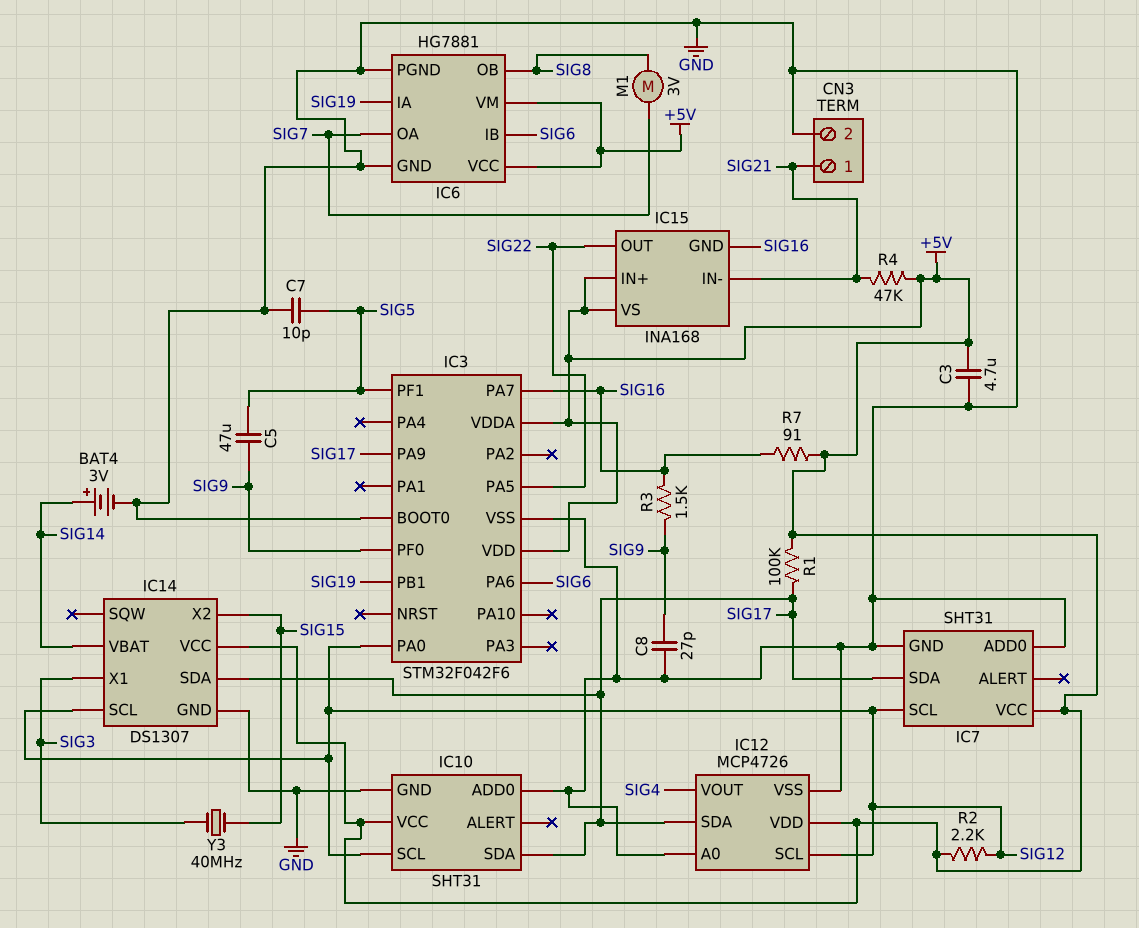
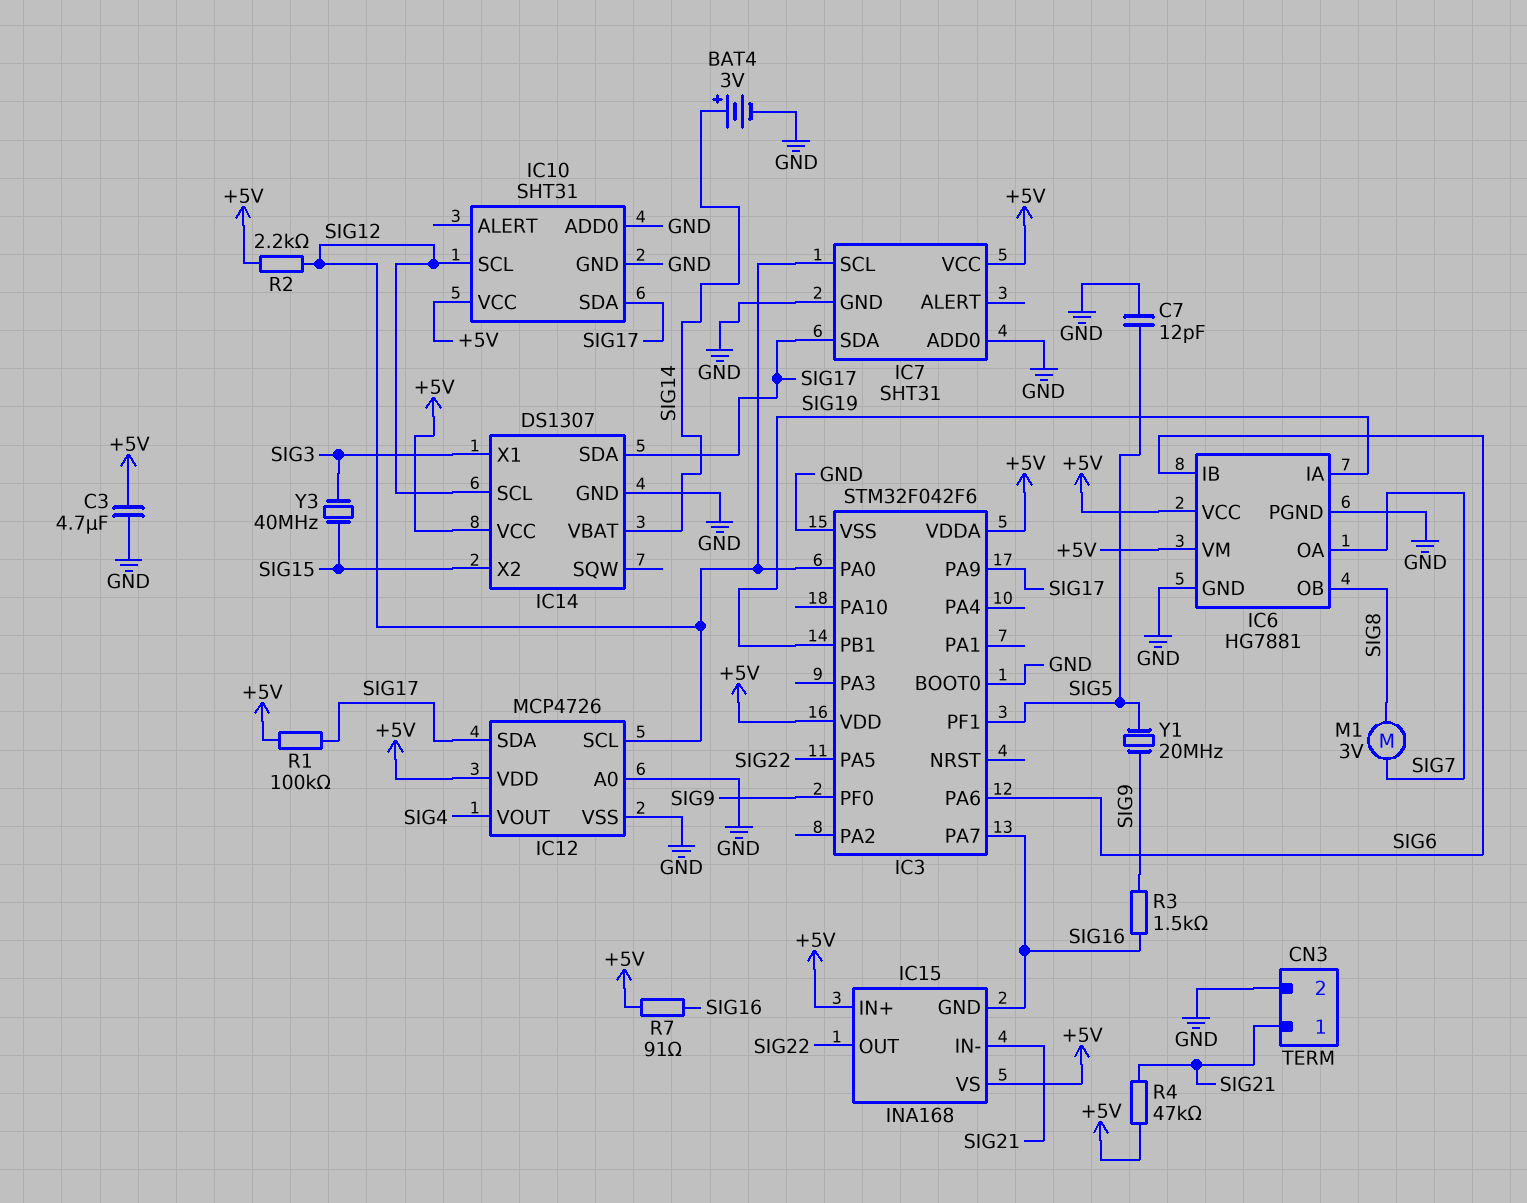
C5: 47uF (SIG5, SIG9) -> none
C7: 10pF (GND, SIG5) -> 12pF (GND, SIG5)
C8: 27pF (GND, SIG9) -> none
Y1: none -> 20MHz (SIG5, SIG9)

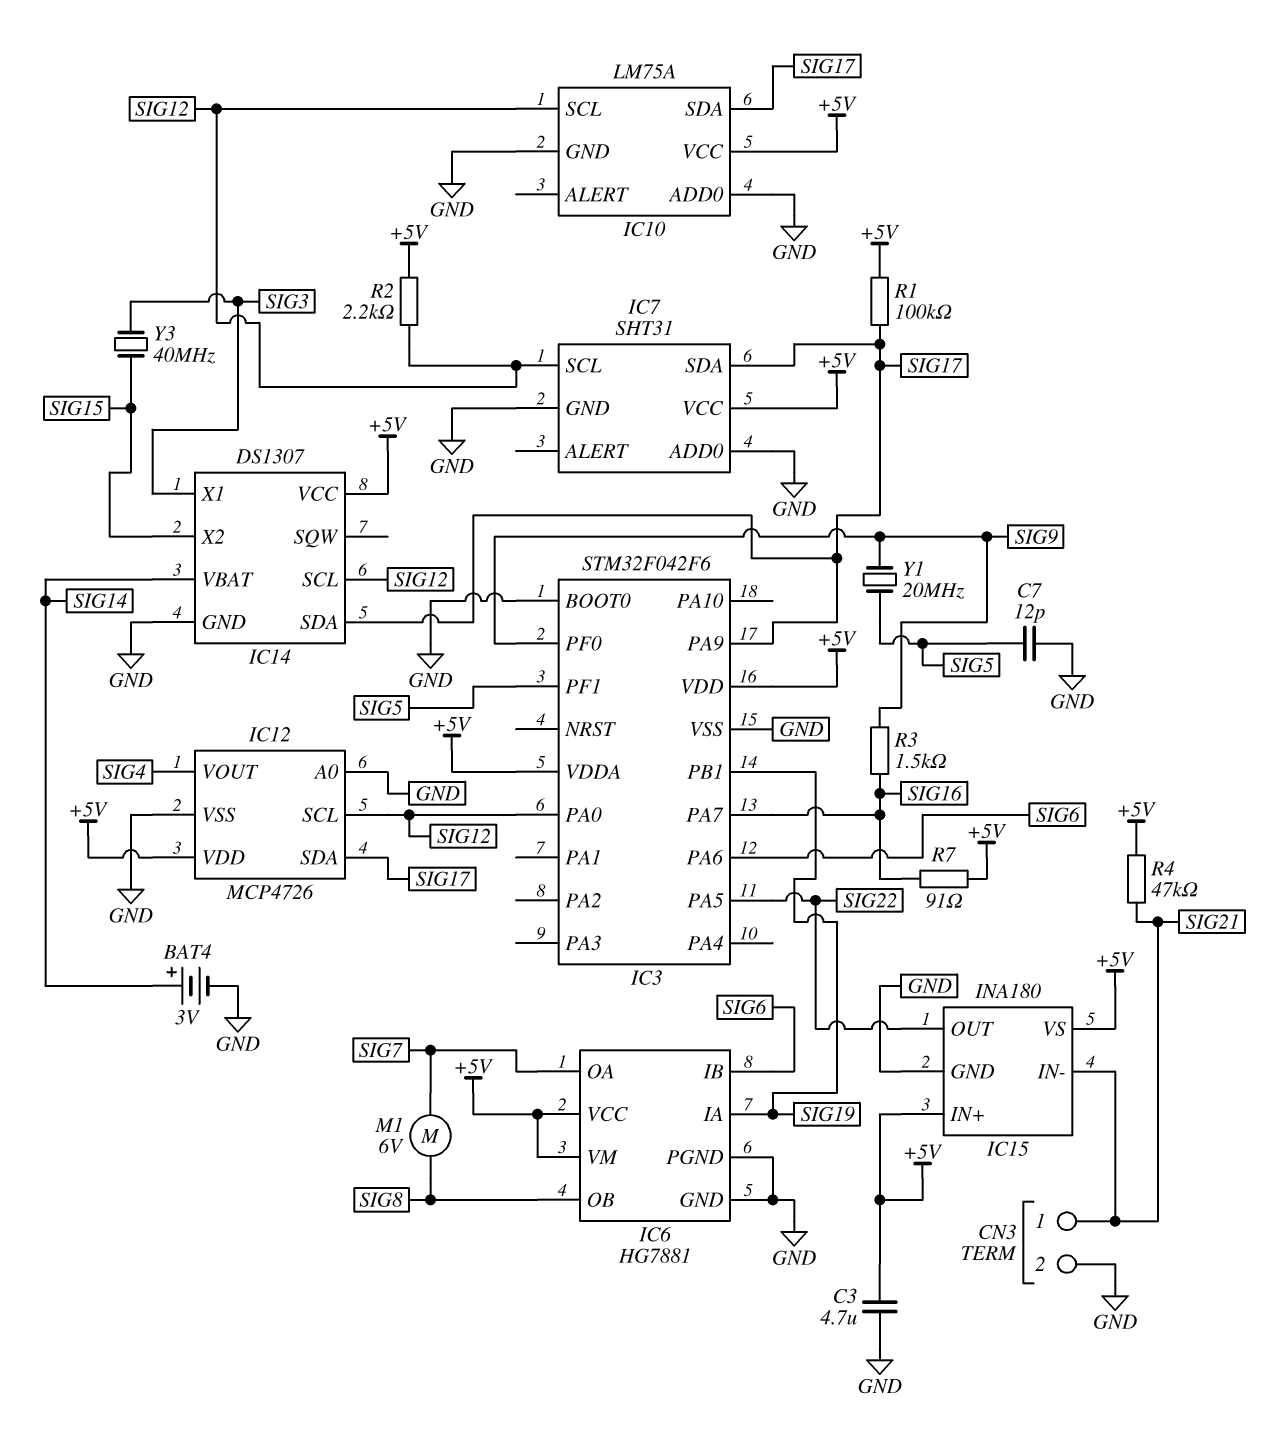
IC10: SHT31 -> LM75A
IC15: INA168 -> INA180
IC15 pin GND: SIG16 -> GND
M1: motor 3V (SIG7, SIG8) -> motor 6V (SIG7, SIG8)

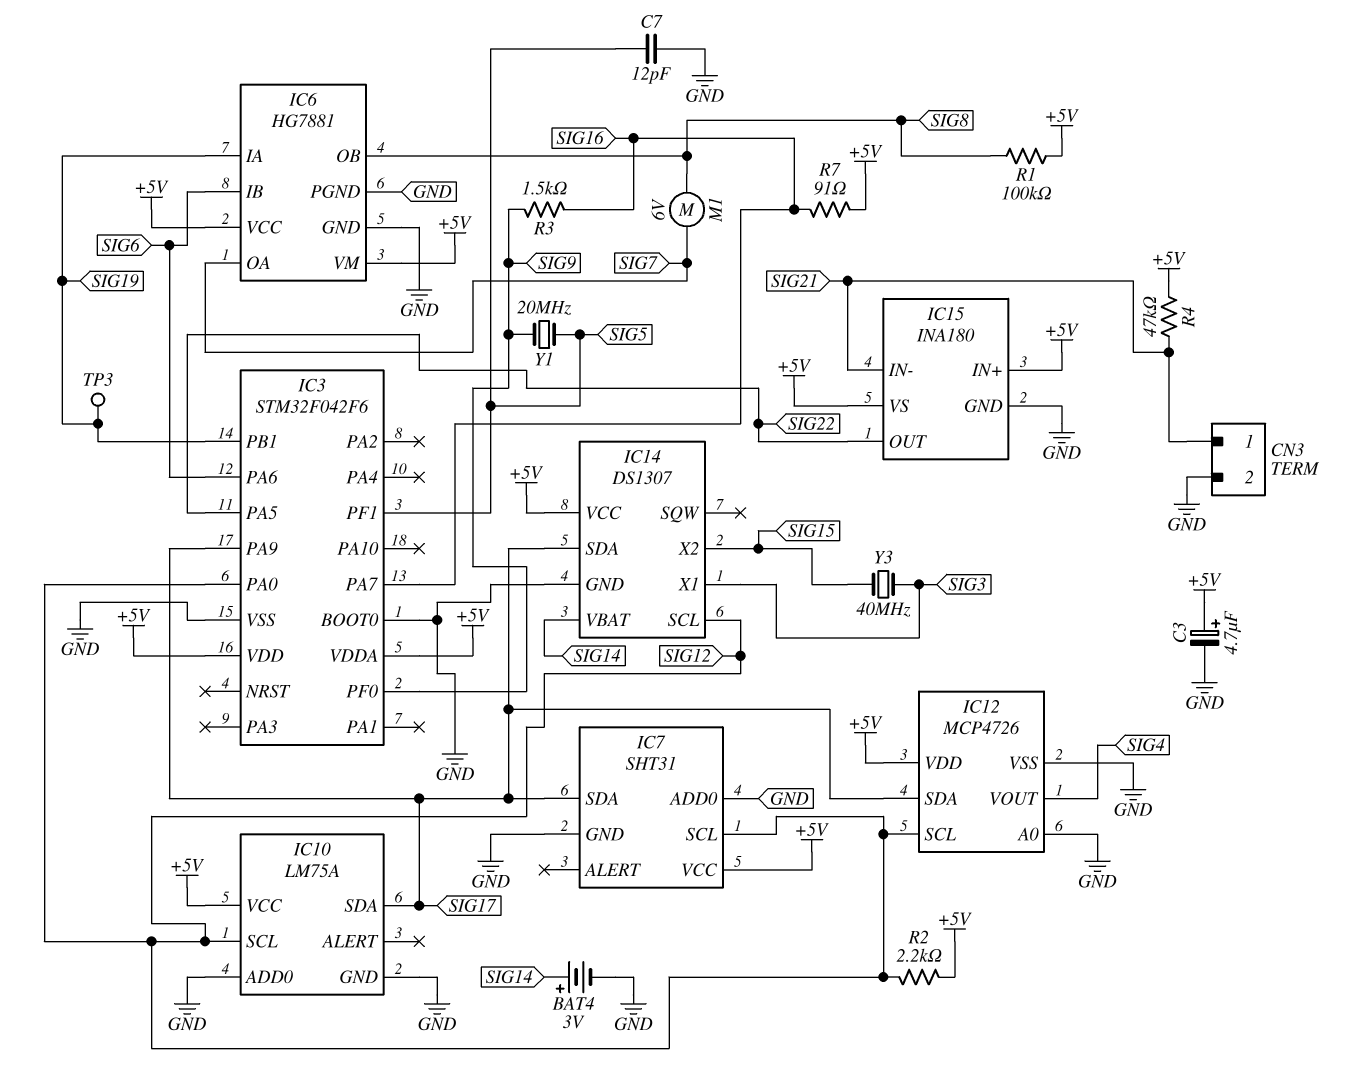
C3: 4.7uF (+5V, GND) -> 4.7uF (plus +5V, minus GND)
R1: 100k (+5V, SIG17) -> 100k (+5V, SIG8)
TP3: none -> test point (SIG19)

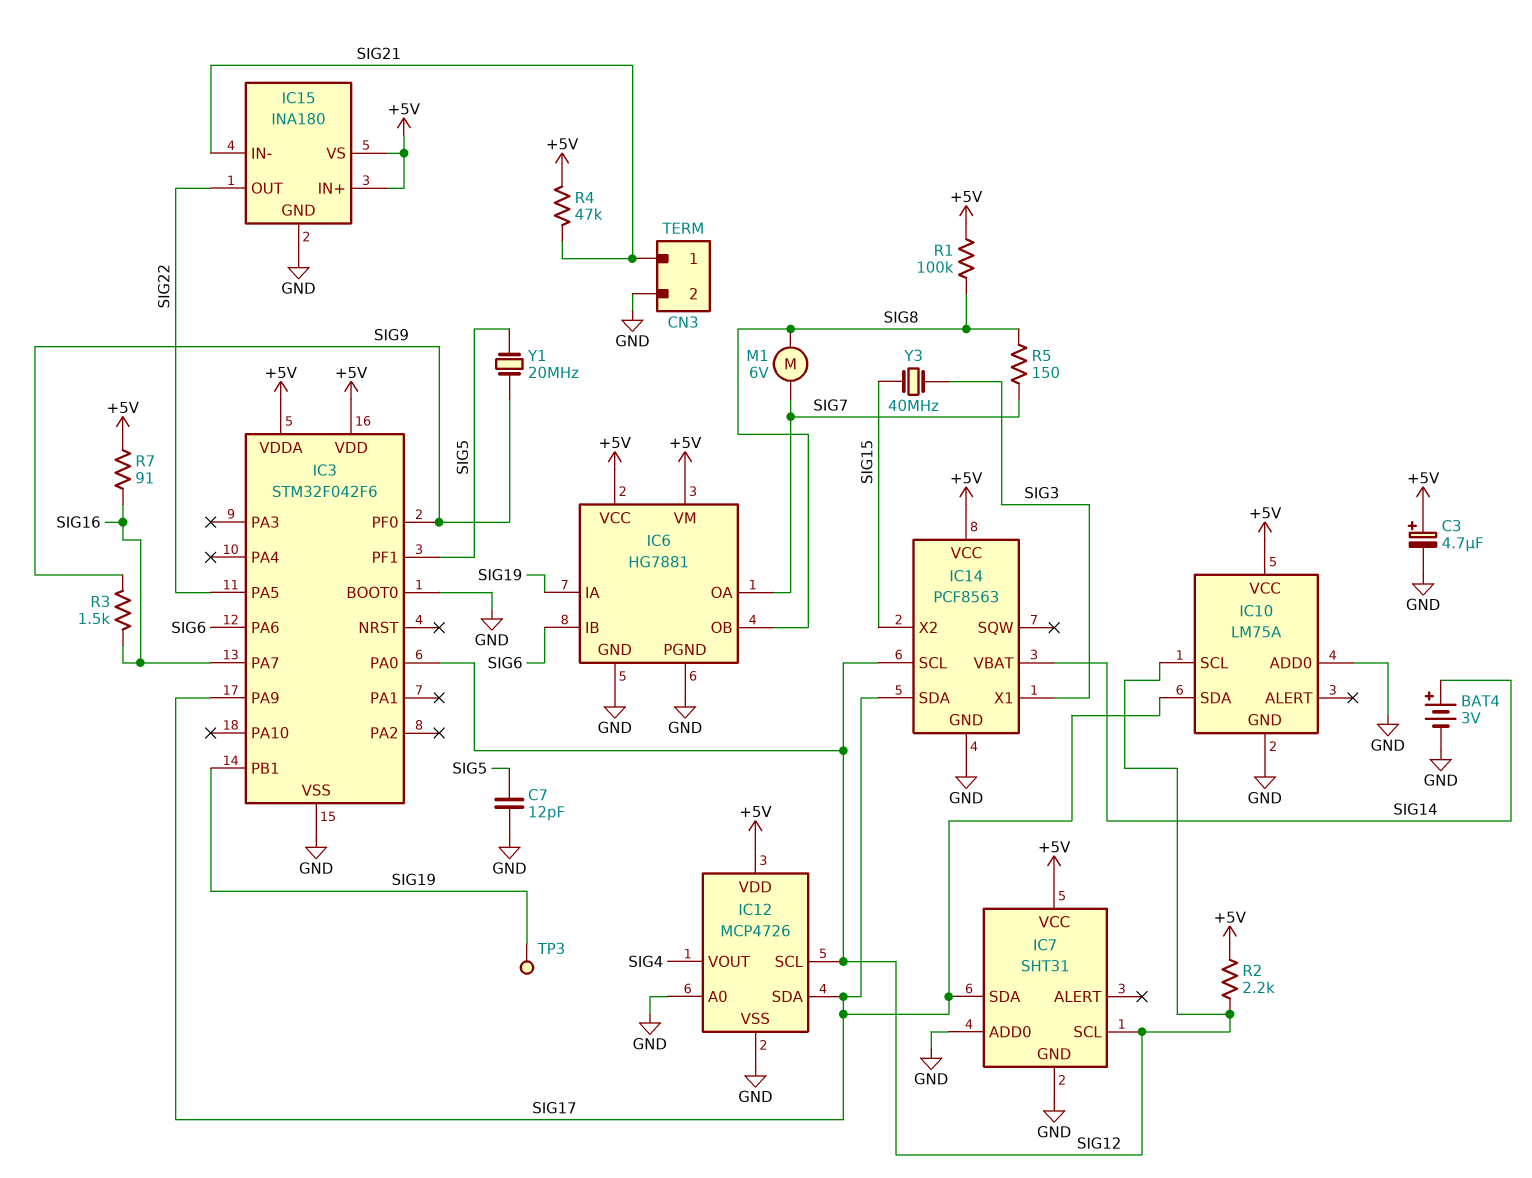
IC14: DS1307 -> PCF8563
R5: none -> 150 (SIG7, SIG8)

